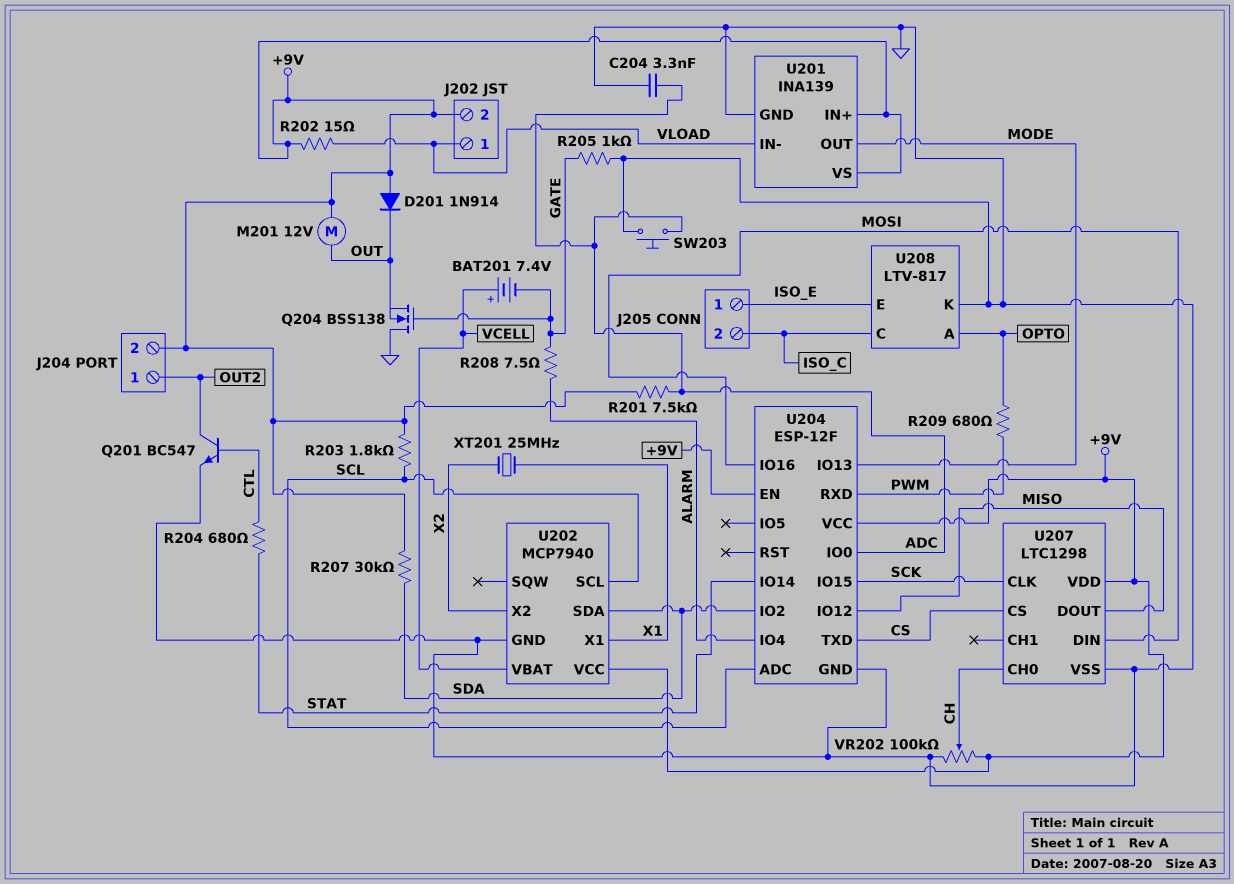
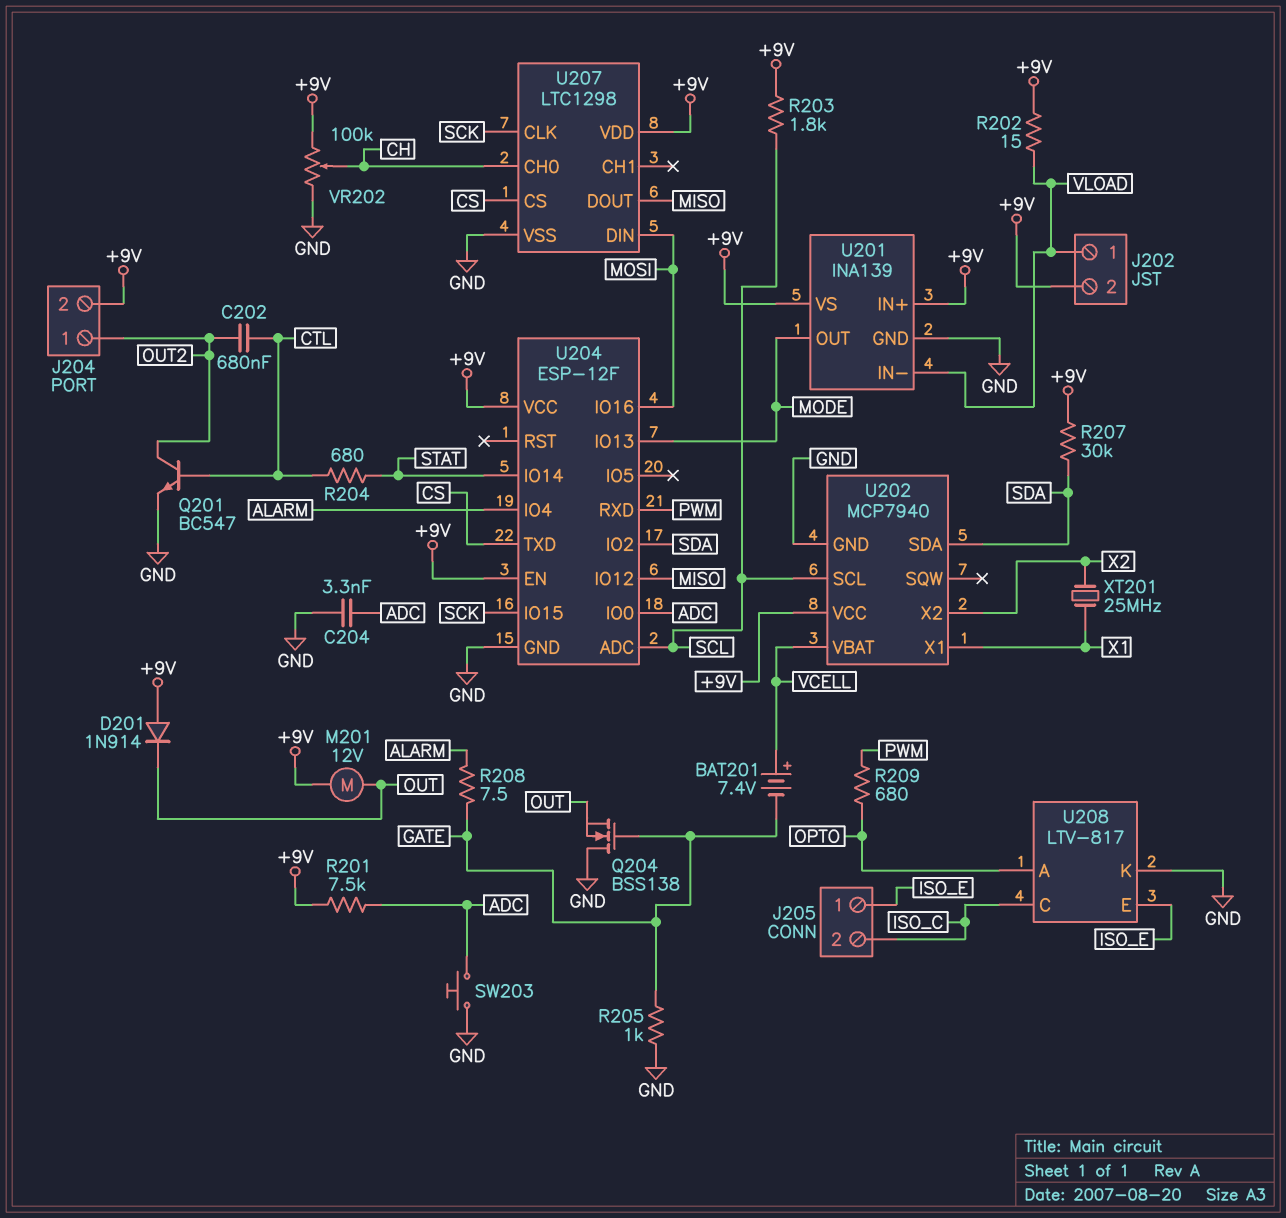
C202: none -> 680nF (CTL, OUT2)

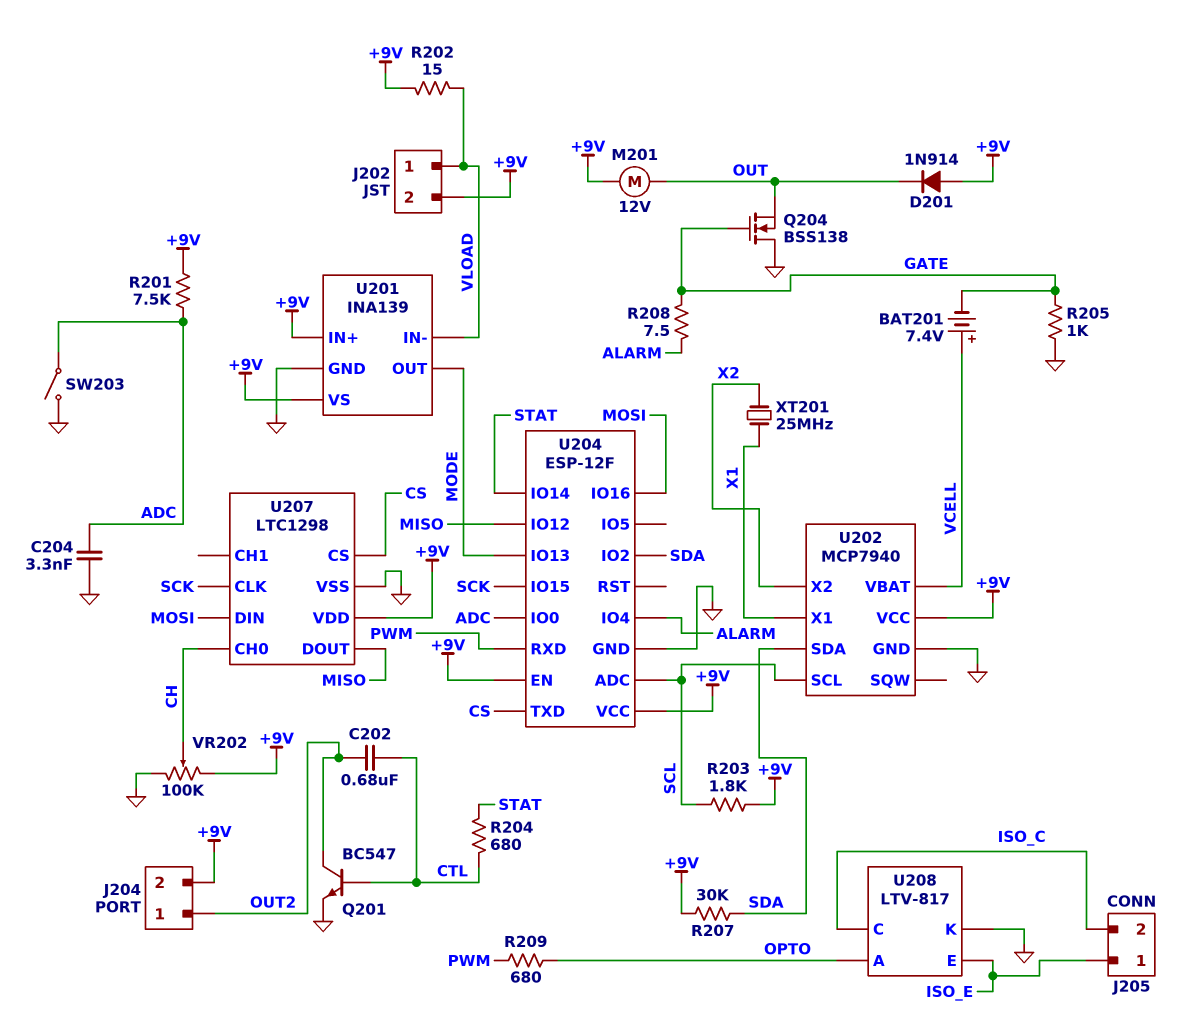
SW203: button (ADC, GND) -> switch (ADC, GND)

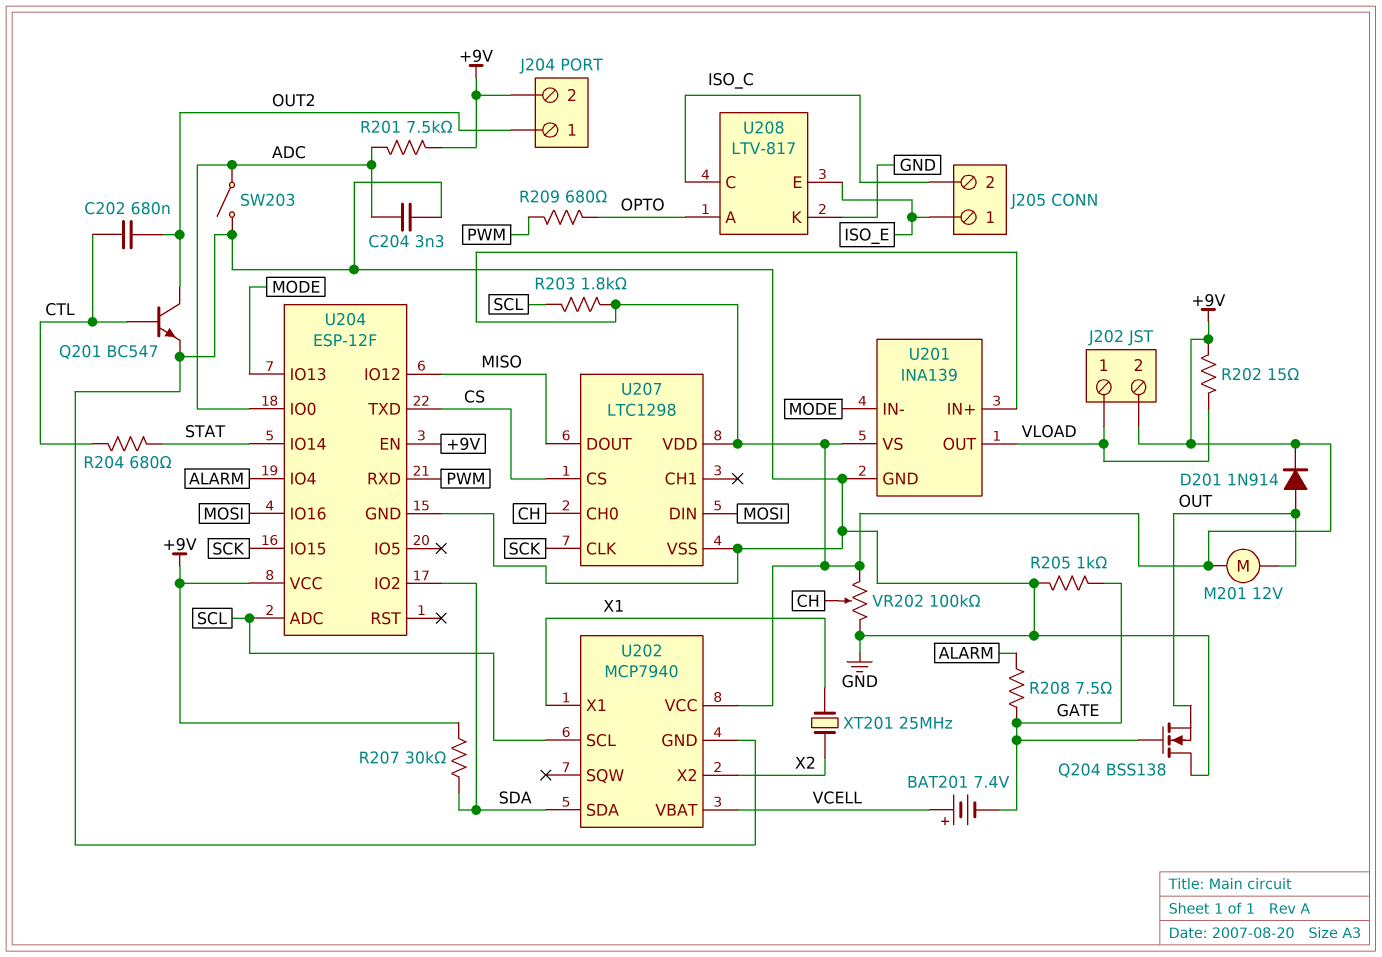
D201: diode 1N914 (A +9V, K OUT) -> diode 1N914 (A OUT, K +9V)
U201 pin IN-: VLOAD -> MODE
U201 pin OUT: MODE -> VLOAD

